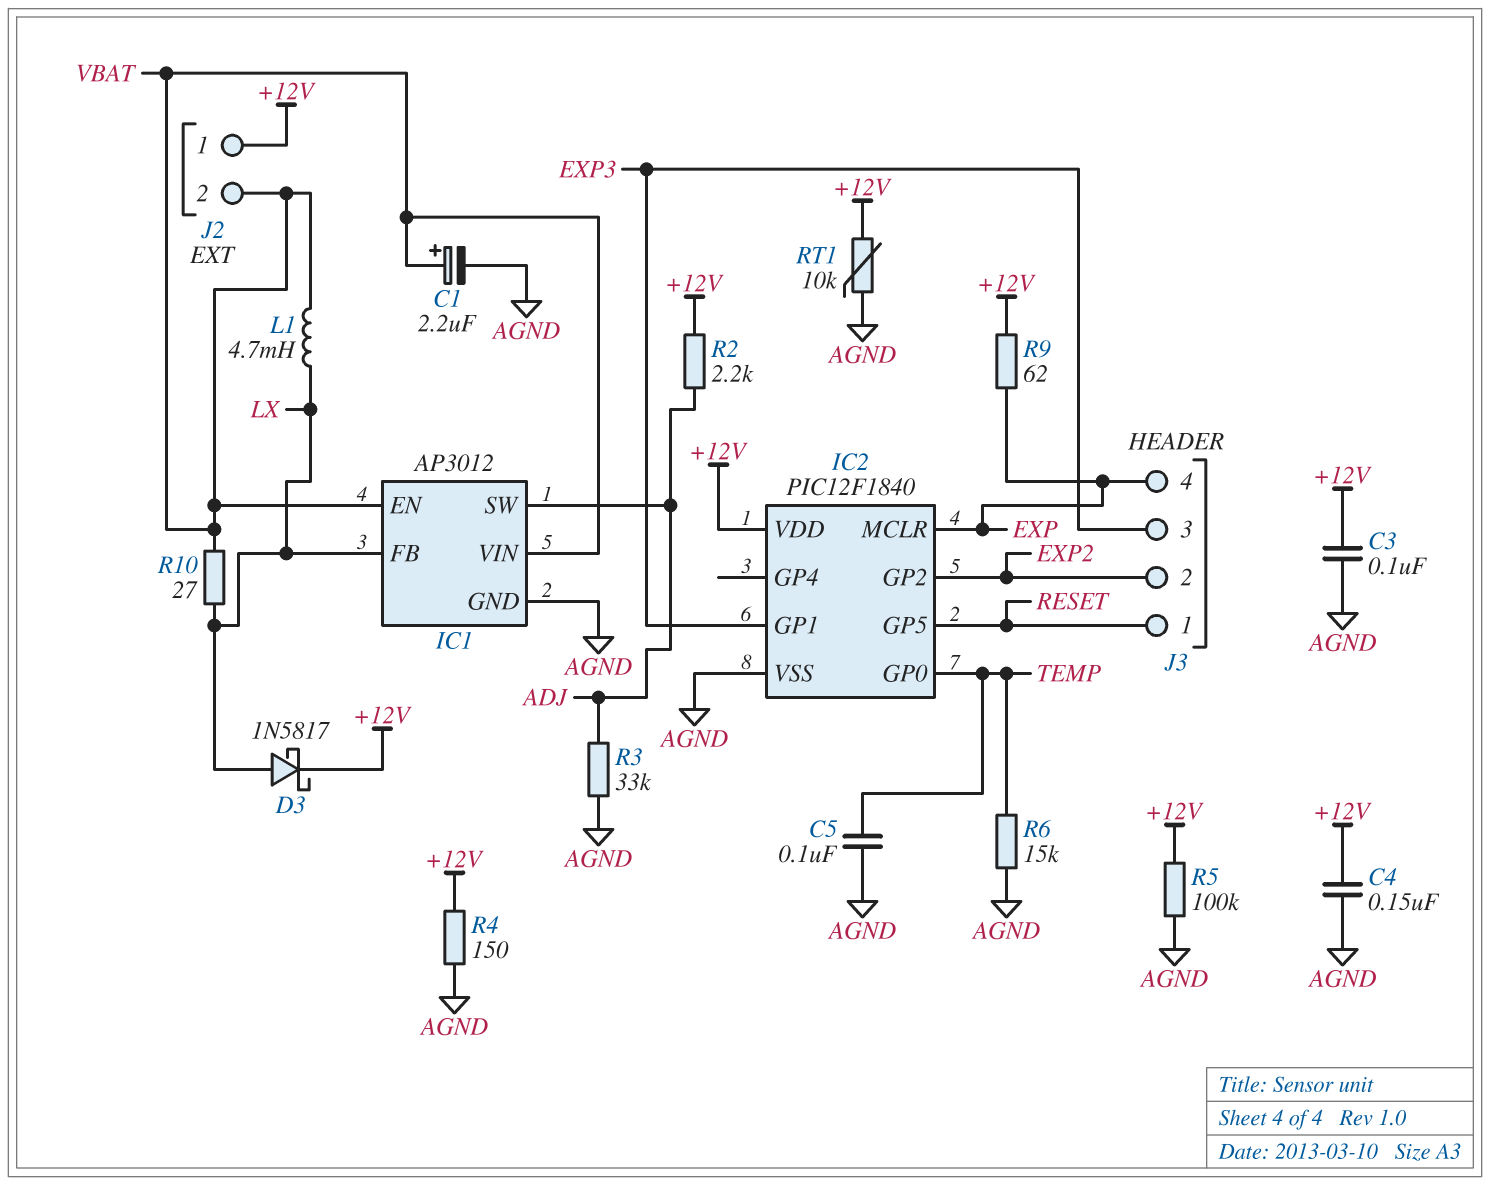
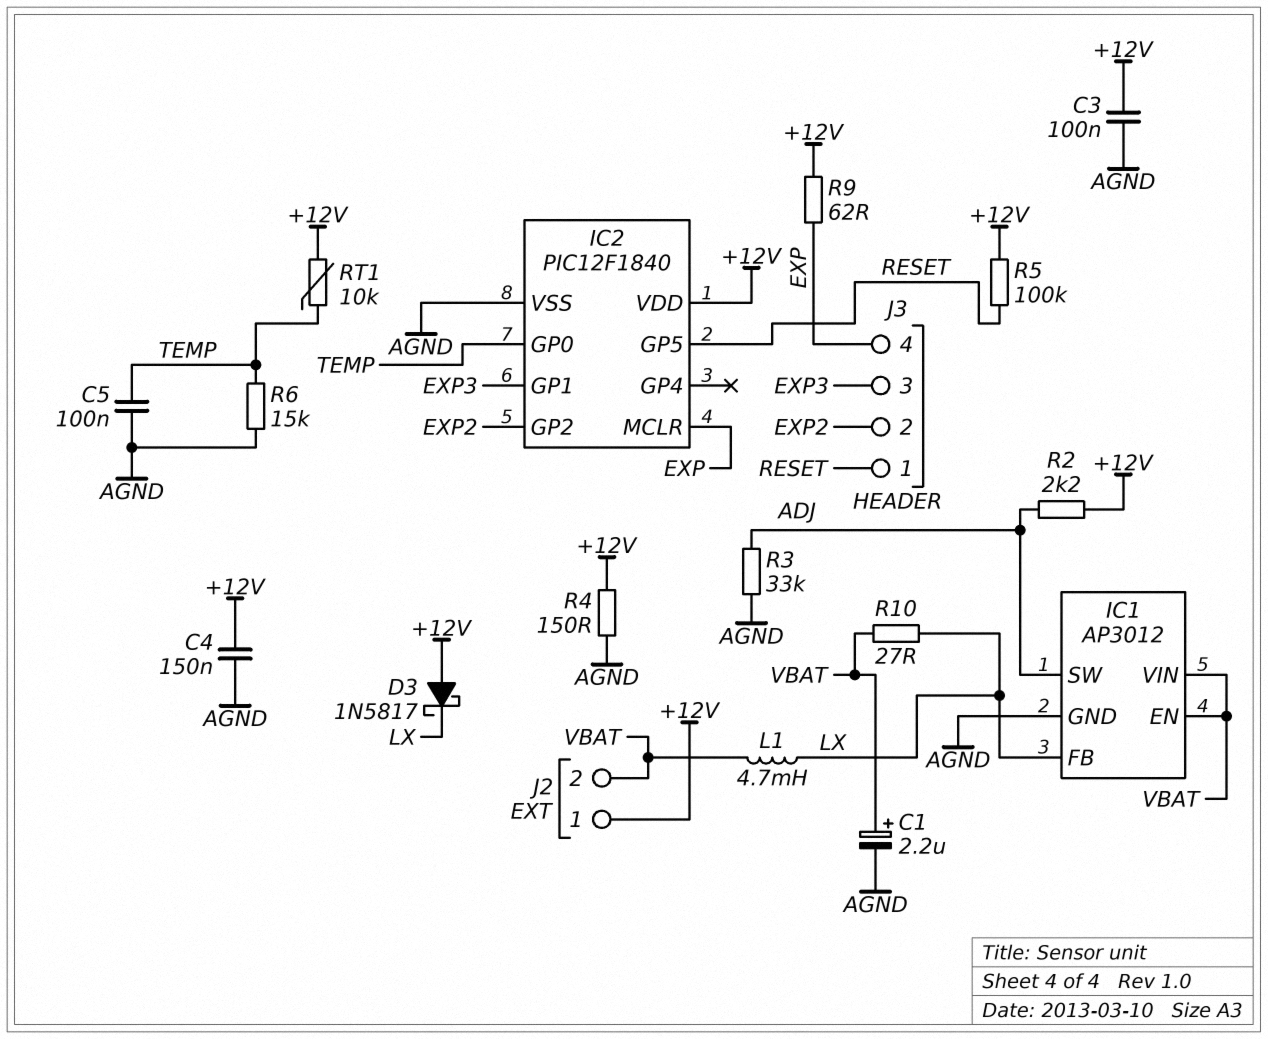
D3: schottky 1N5817 (A LX, K +12V) -> schottky 1N5817 (A +12V, K LX)
R5: 100k (+12V, AGND) -> 100k (+12V, RESET)
RT1: 10k (+12V, AGND) -> 10k (+12V, TEMP)

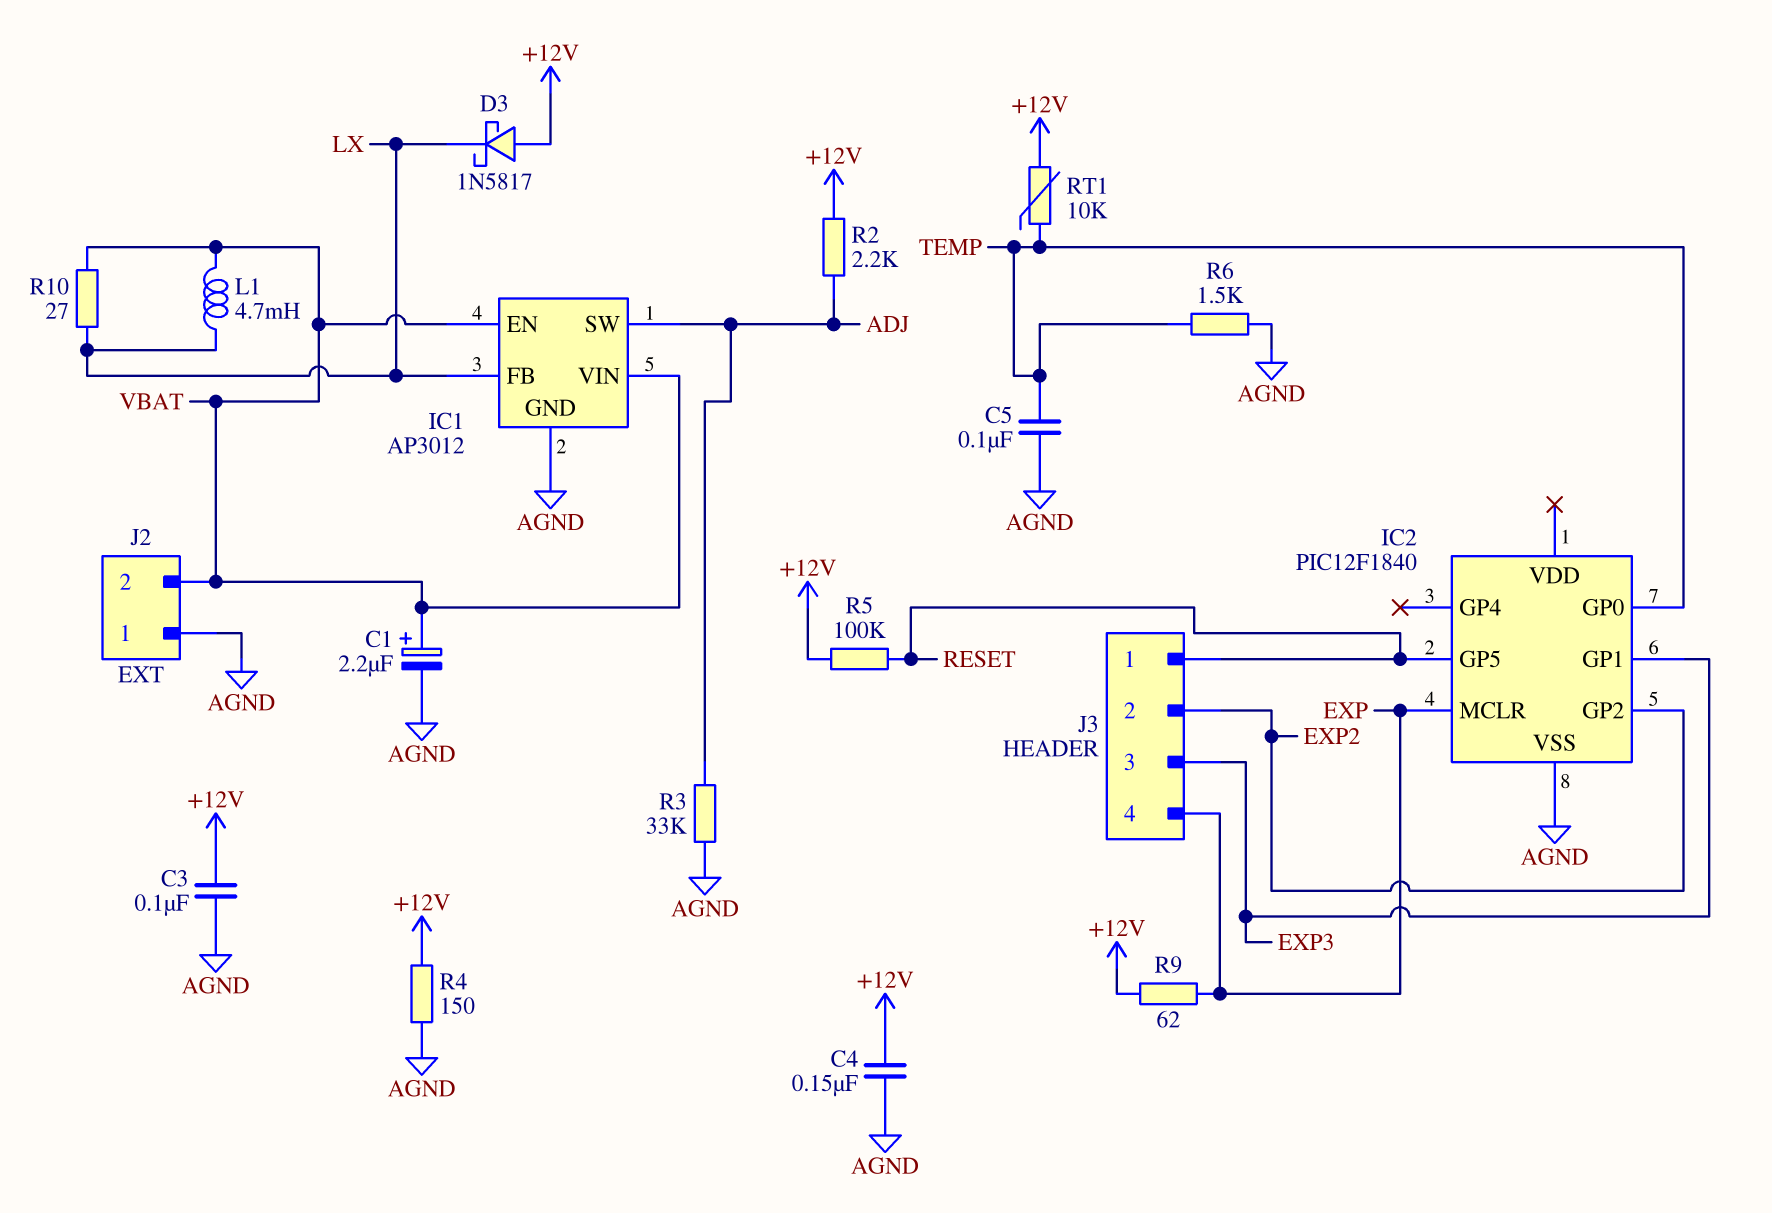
IC2 pin VDD: +12V -> none
J2 pin 1: +12V -> AGND
R6: 15k (AGND, TEMP) -> 1.5k (AGND, TEMP)

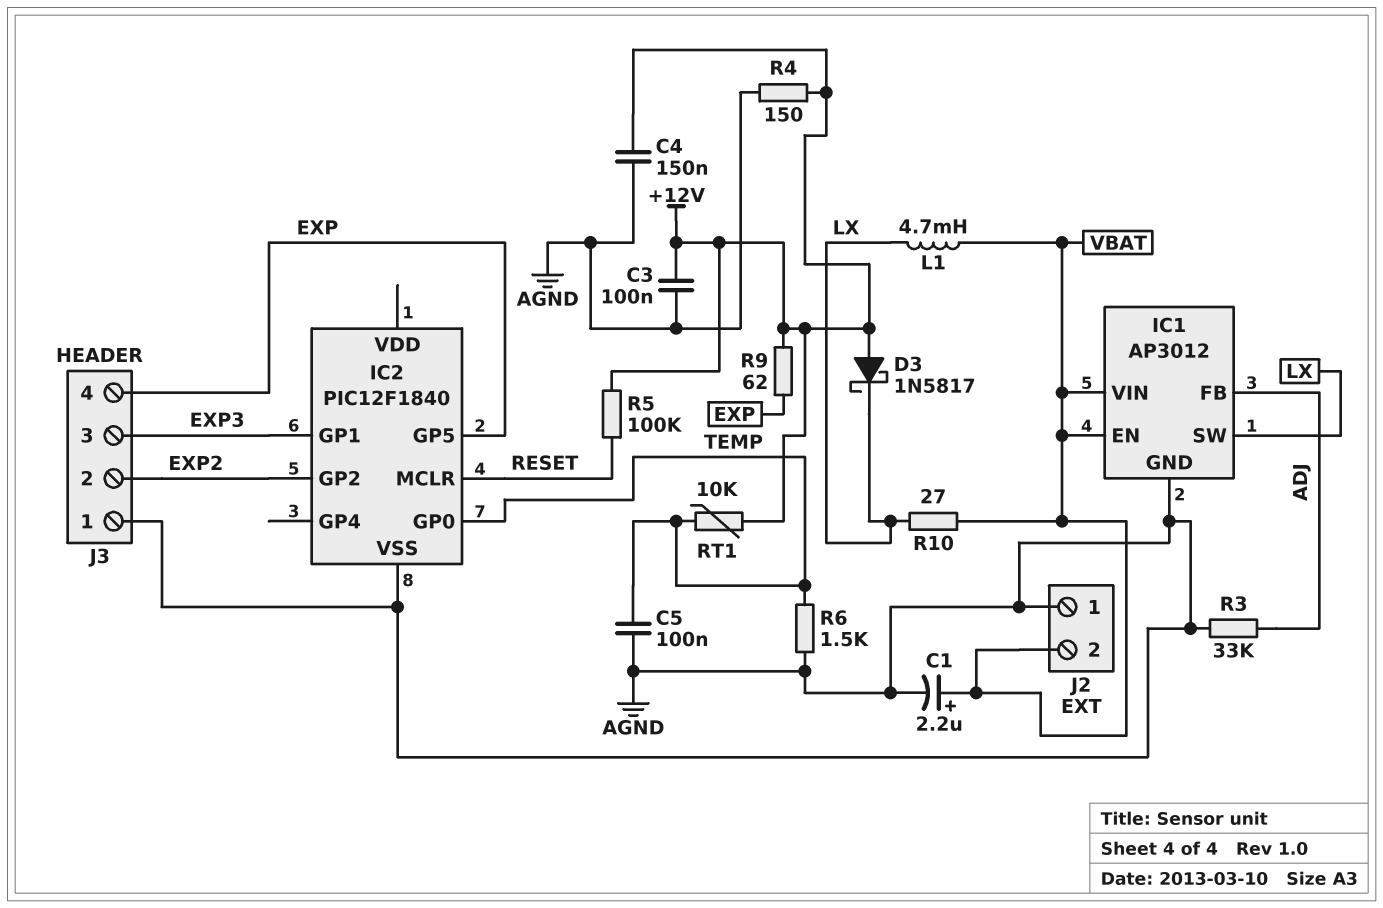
IC1 pin FB: LX -> ADJ
IC1 pin SW: ADJ -> LX
IC2 pin GP5: RESET -> EXP
IC2 pin MCLR: EXP -> RESET
J3 pin 1: RESET -> AGND
R2: 2.2k (+12V, ADJ) -> none

